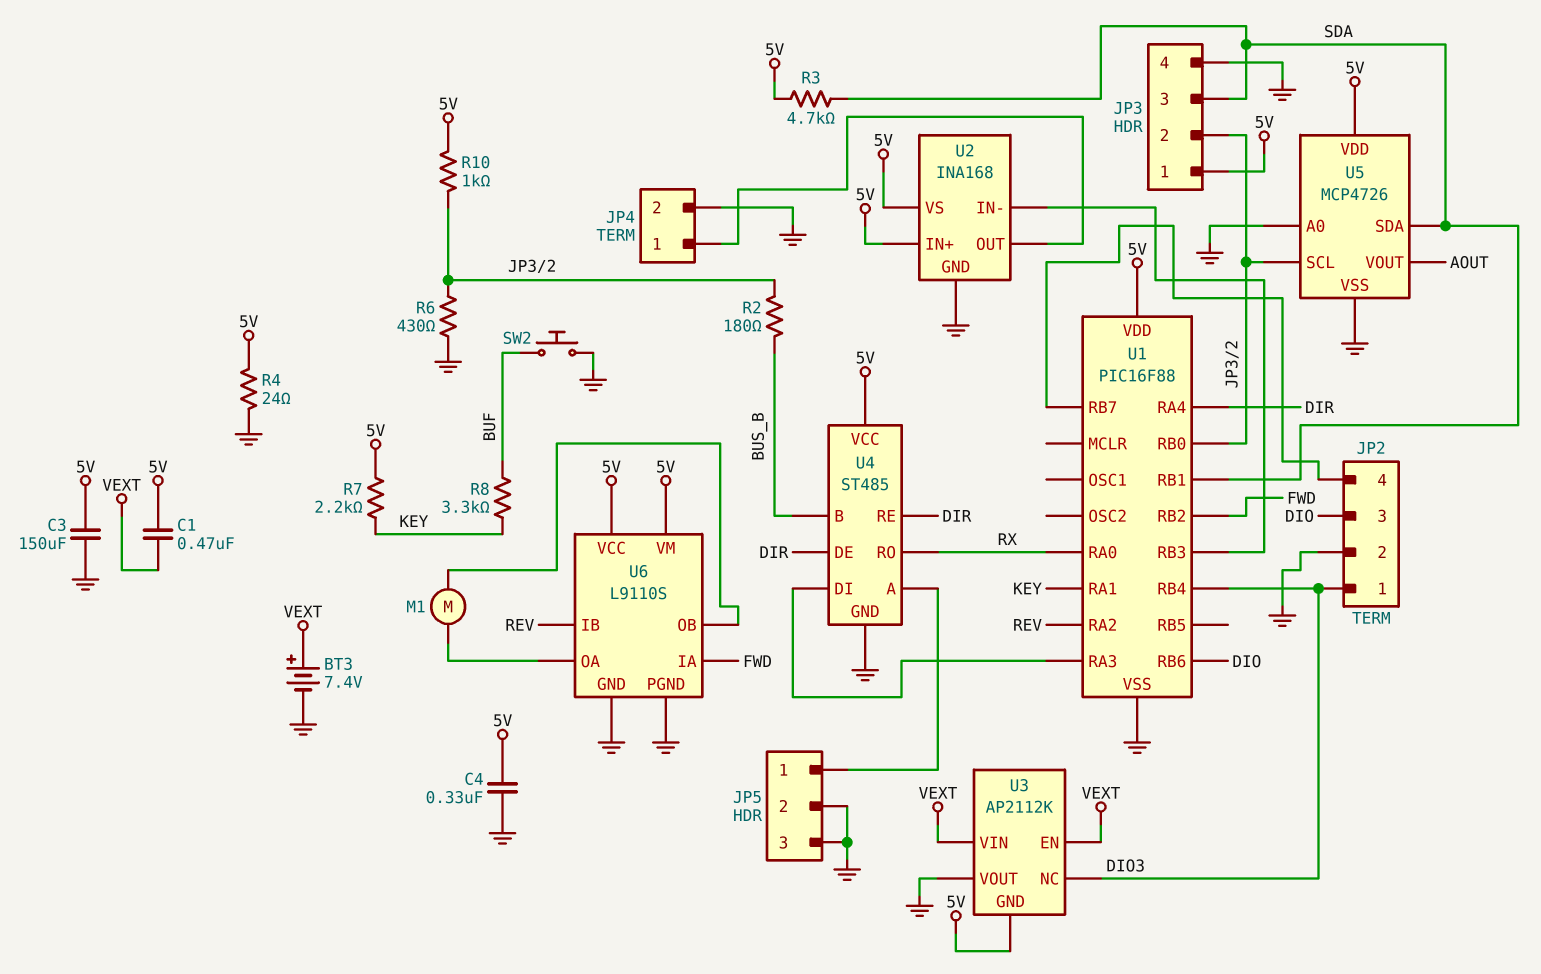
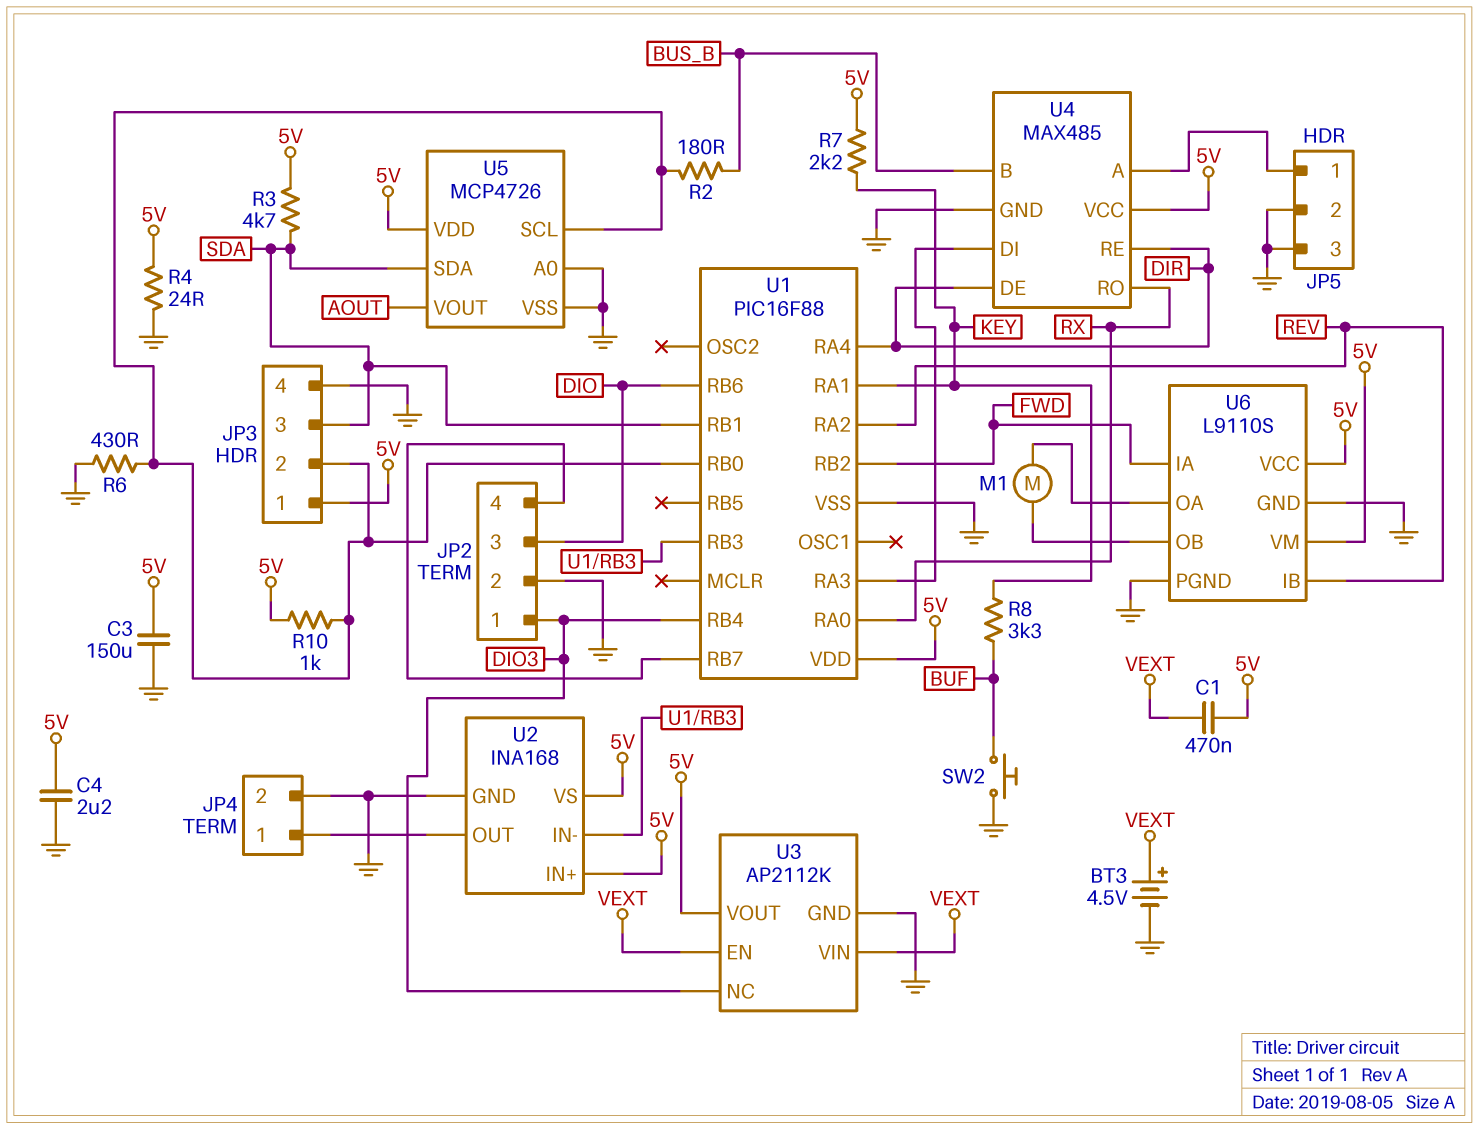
BT3: 7.4V (plus VEXT, minus GND) -> 4.5V (plus VEXT, minus GND)
C4: 330nF (5V, GND) -> 2.2uF (5V, GND)
U3 pin GND: 5V -> GND
U3 pin VOUT: GND -> 5V
U4: ST485 -> MAX485

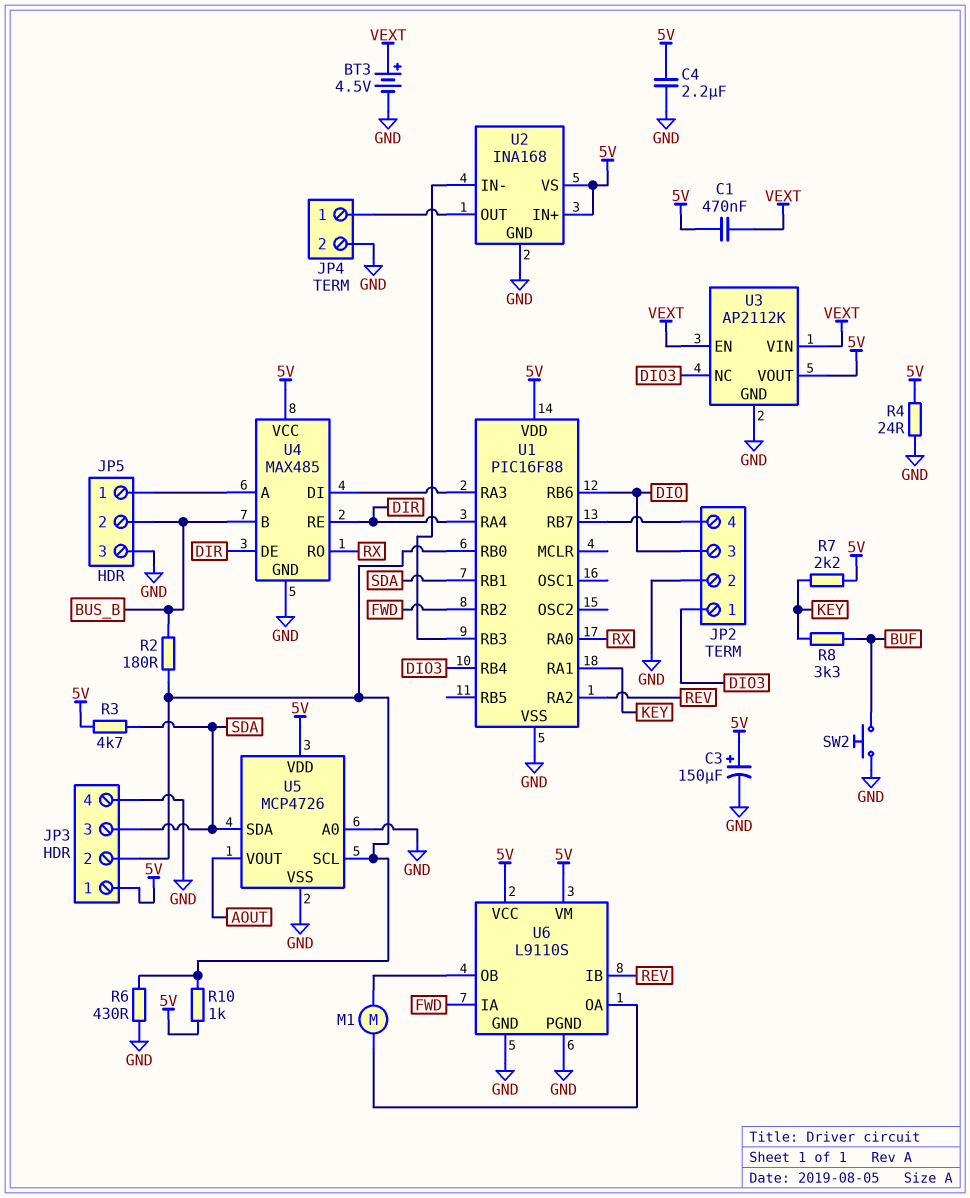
C3: 150uF (5V, GND) -> 150uF (plus 5V, minus GND)
JP5 pin 2: GND -> BUS_B

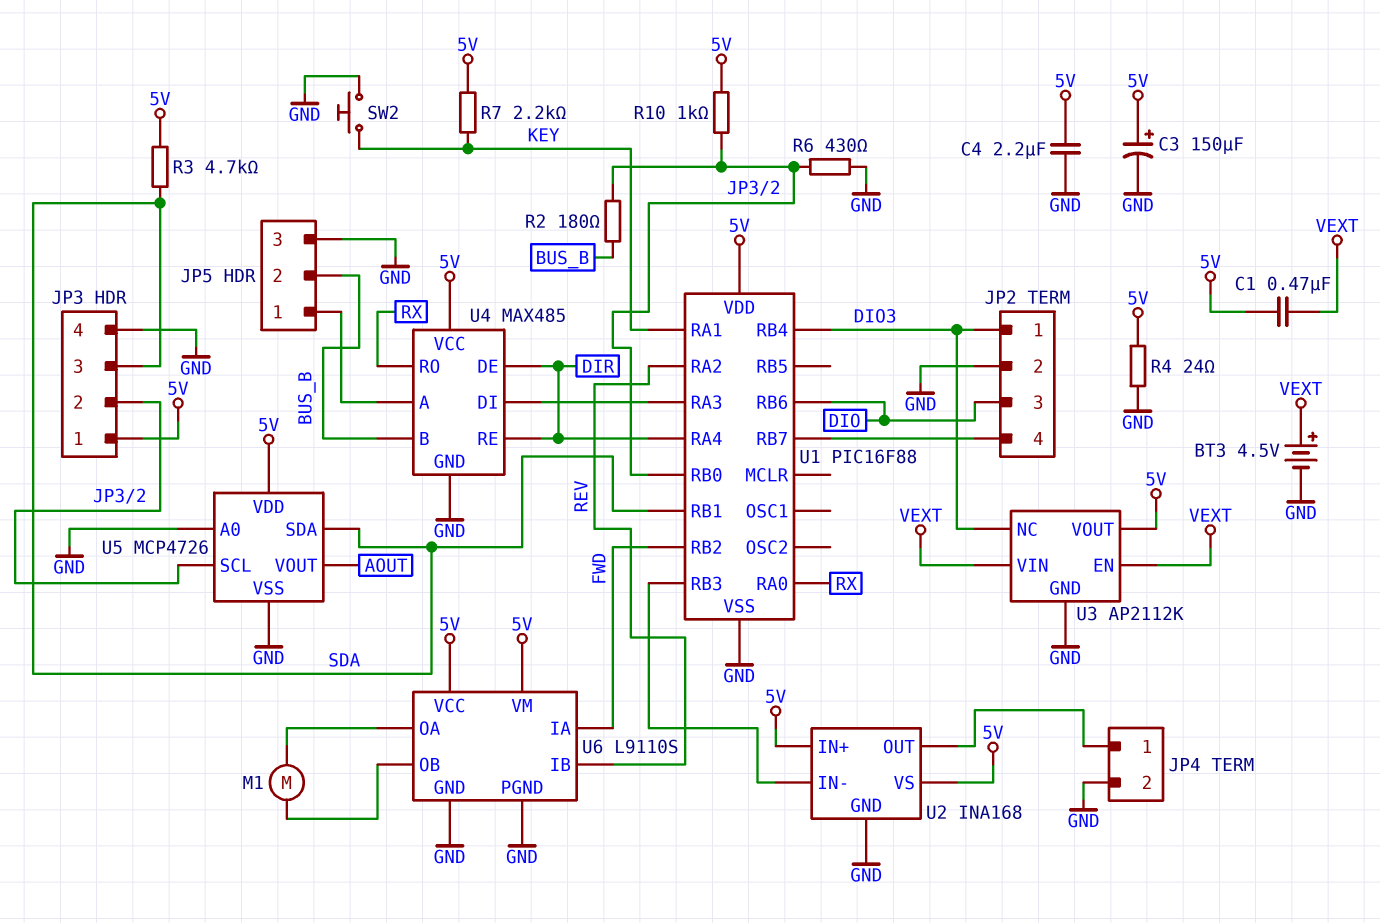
R8: 3.3k (BUF, KEY) -> none
SW2: button (BUF, GND) -> button (GND, KEY)

